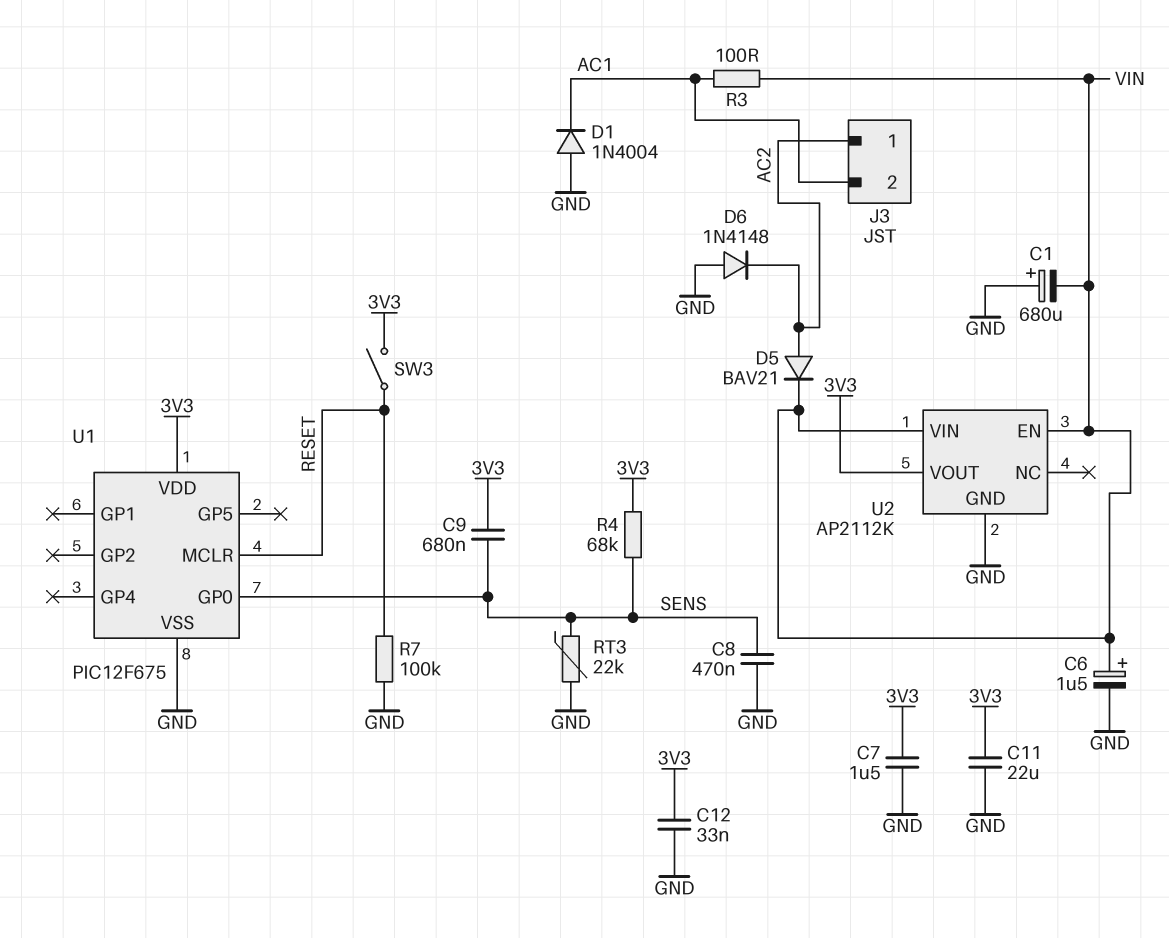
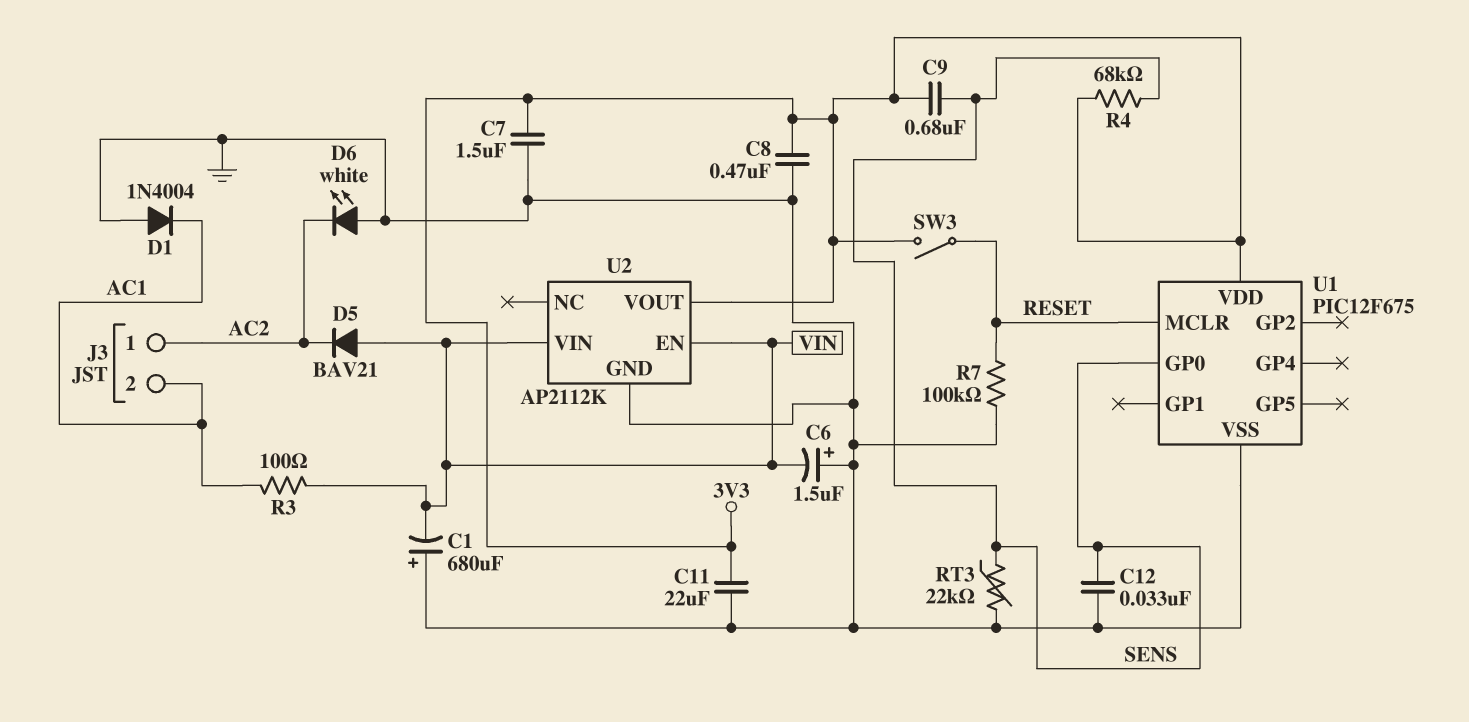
C6: 1.5uF (plus VIN, minus GND) -> 1.5uF (plus GND, minus VIN)
C8: 470nF (GND, SENS) -> 470nF (3V3, GND)
C12: 33nF (3V3, GND) -> 33nF (GND, SENS)
D5: diode BAV21 (A AC2, K VIN) -> diode BAV21 (A VIN, K AC2)
D6: diode 1N4148 (A GND, K AC2) -> LED white (A GND, K AC2)

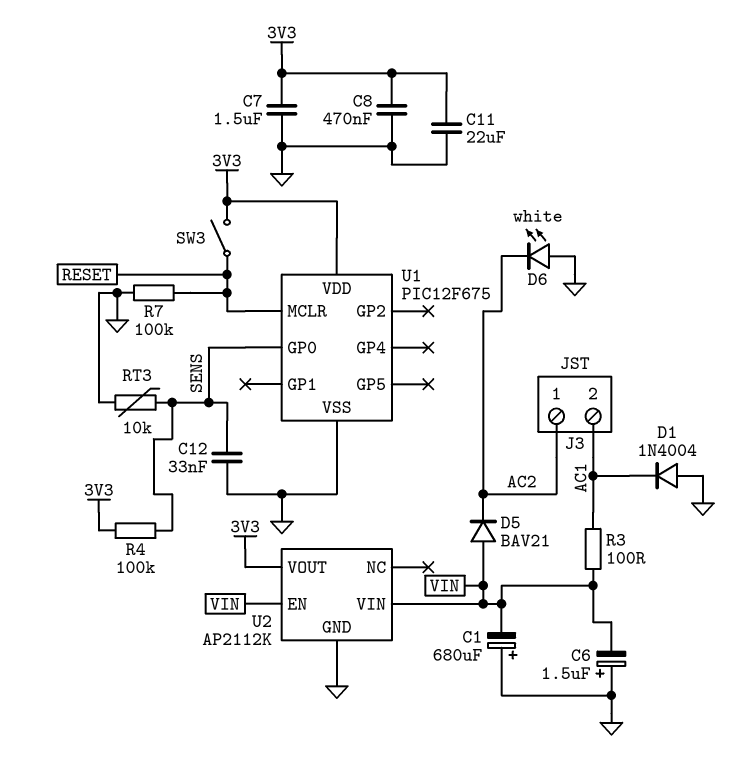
C9: 680nF (3V3, SENS) -> none
R4: 68k (3V3, SENS) -> 100k (3V3, SENS)
RT3: 22k (GND, SENS) -> 10k (GND, SENS)

